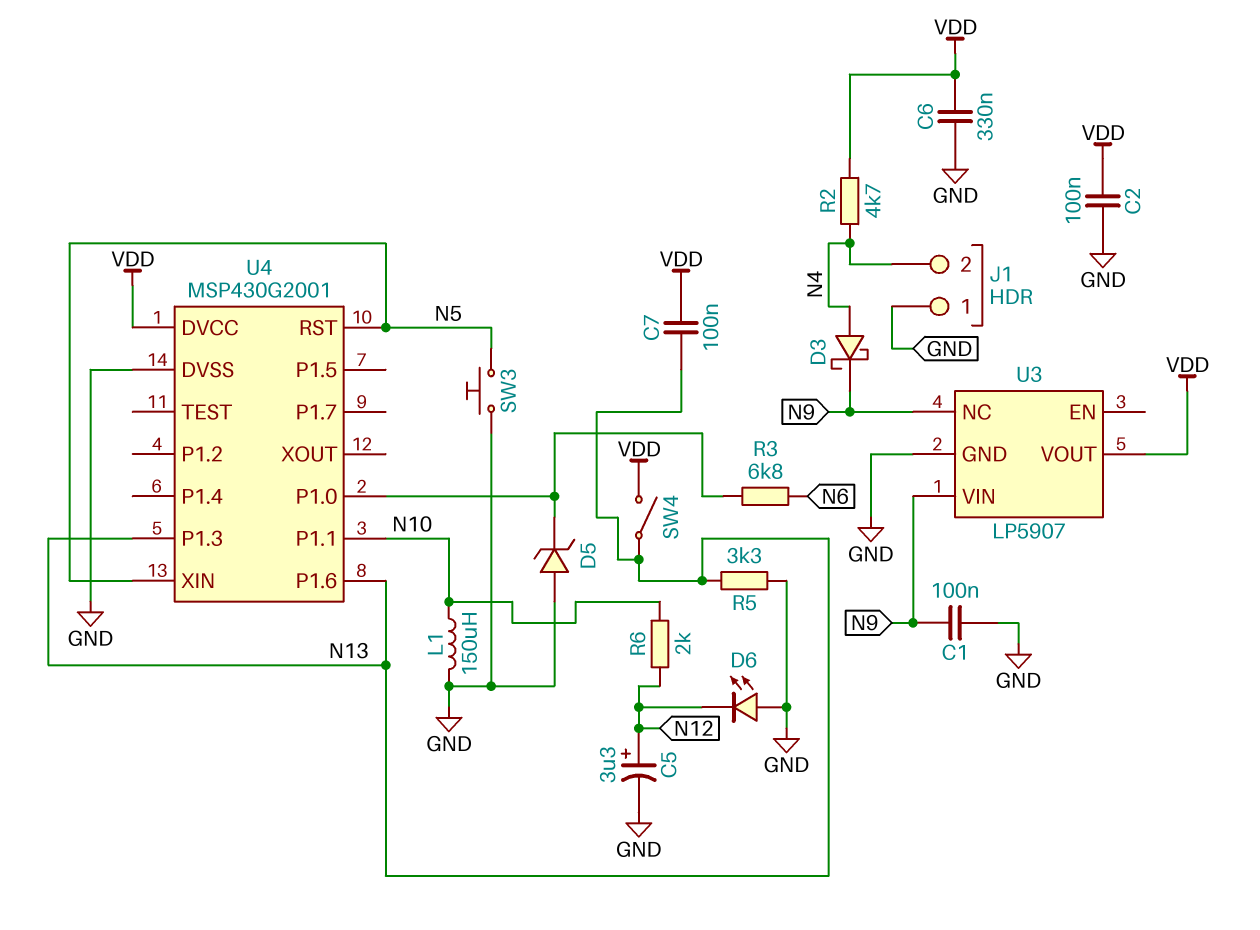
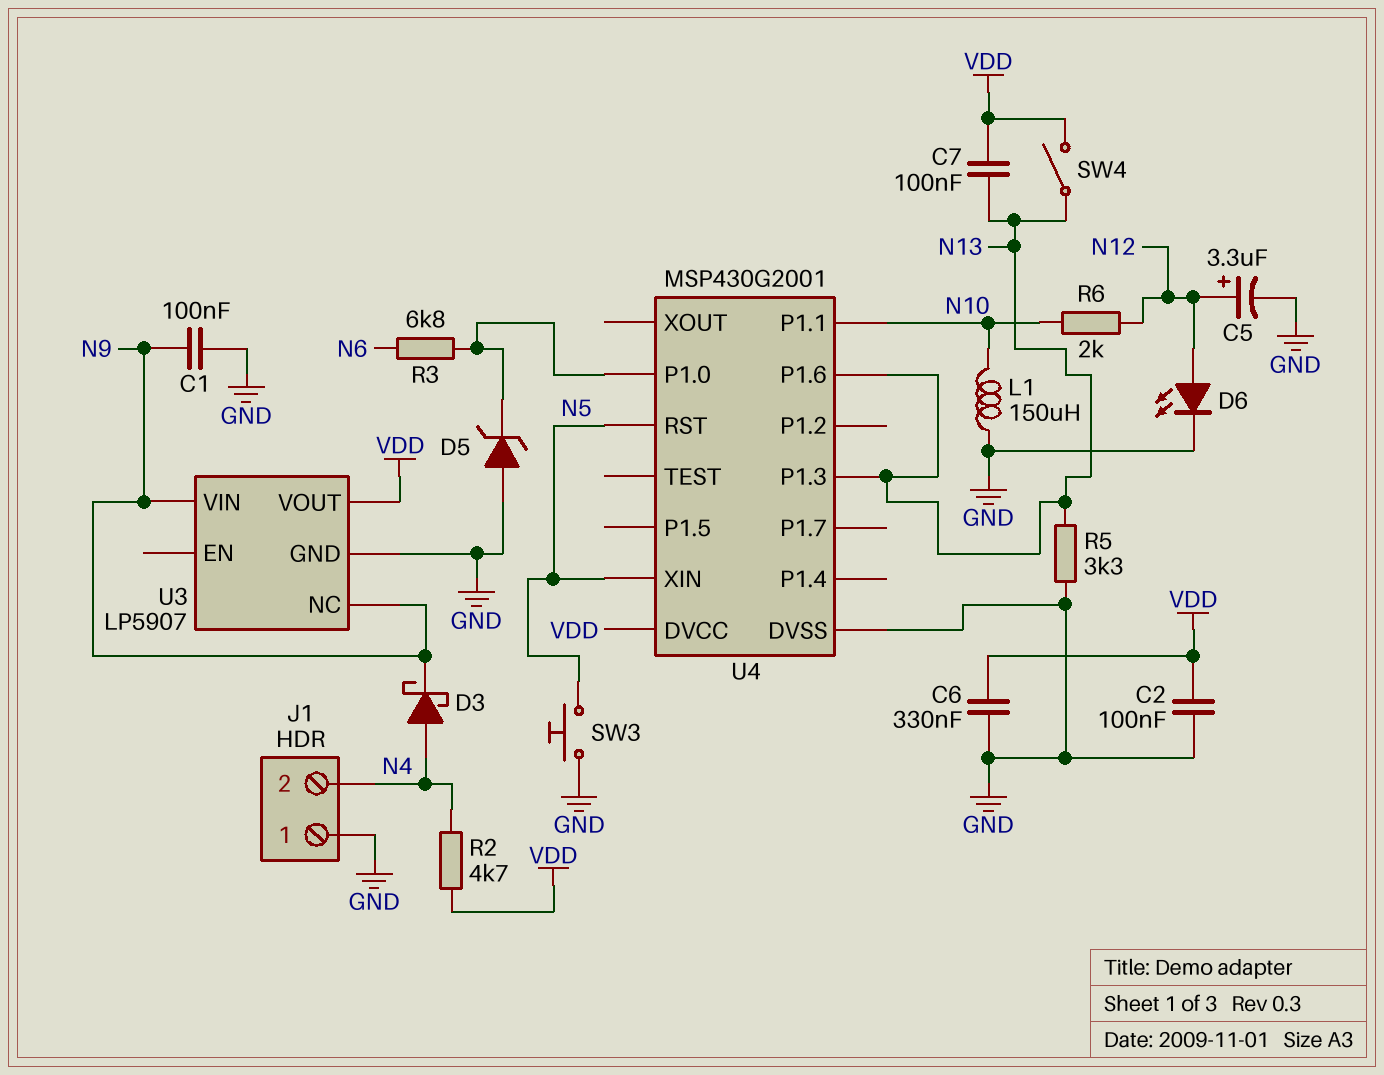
D6: LED (A GND, K N12) -> LED (A N12, K GND)

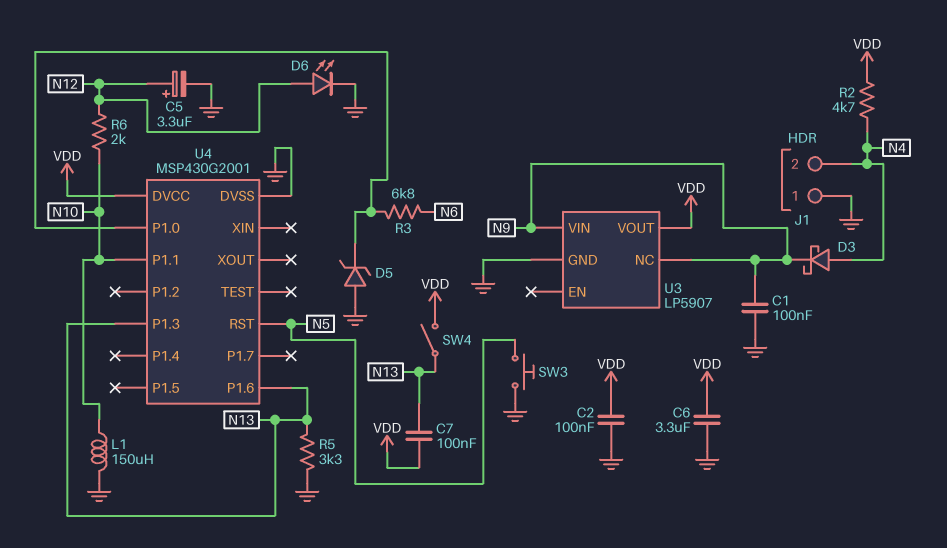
C6: 330nF (GND, VDD) -> 3.3uF (GND, VDD)
U4 pin XIN: N5 -> none

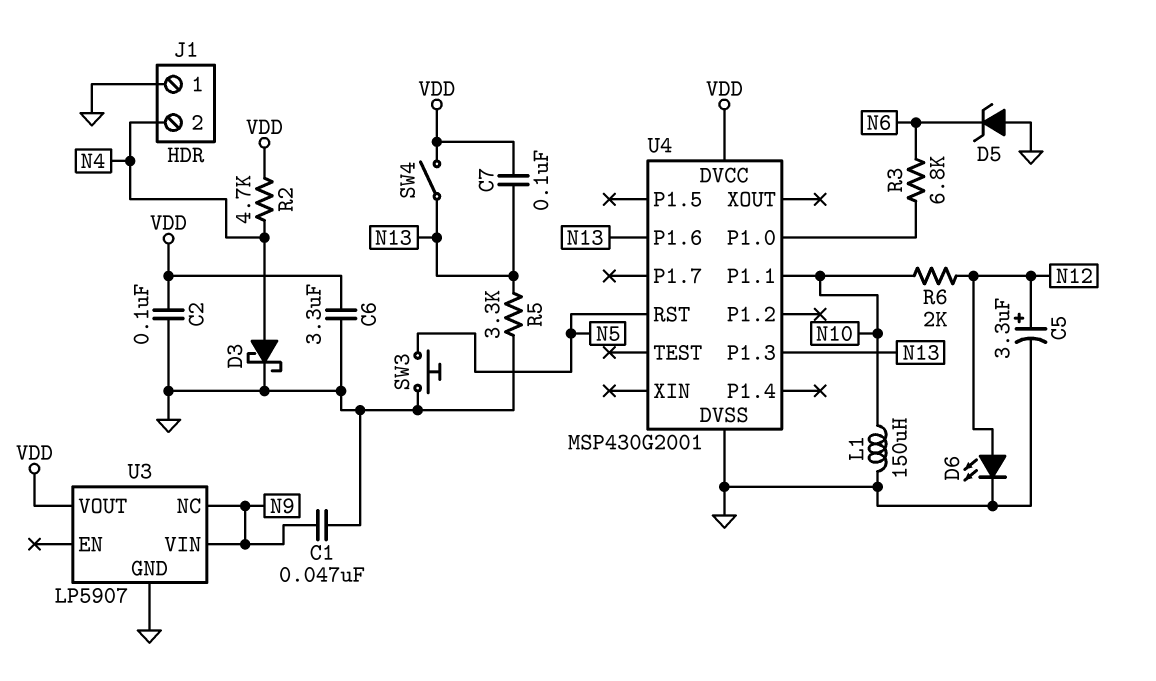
C1: 100nF (GND, N9) -> 47nF (GND, N9)
D3: schottky (A N4, K N9) -> schottky (A N4, K GND)
D5: zener (A GND, K U4/P1.0) -> zener (A GND, K N6)

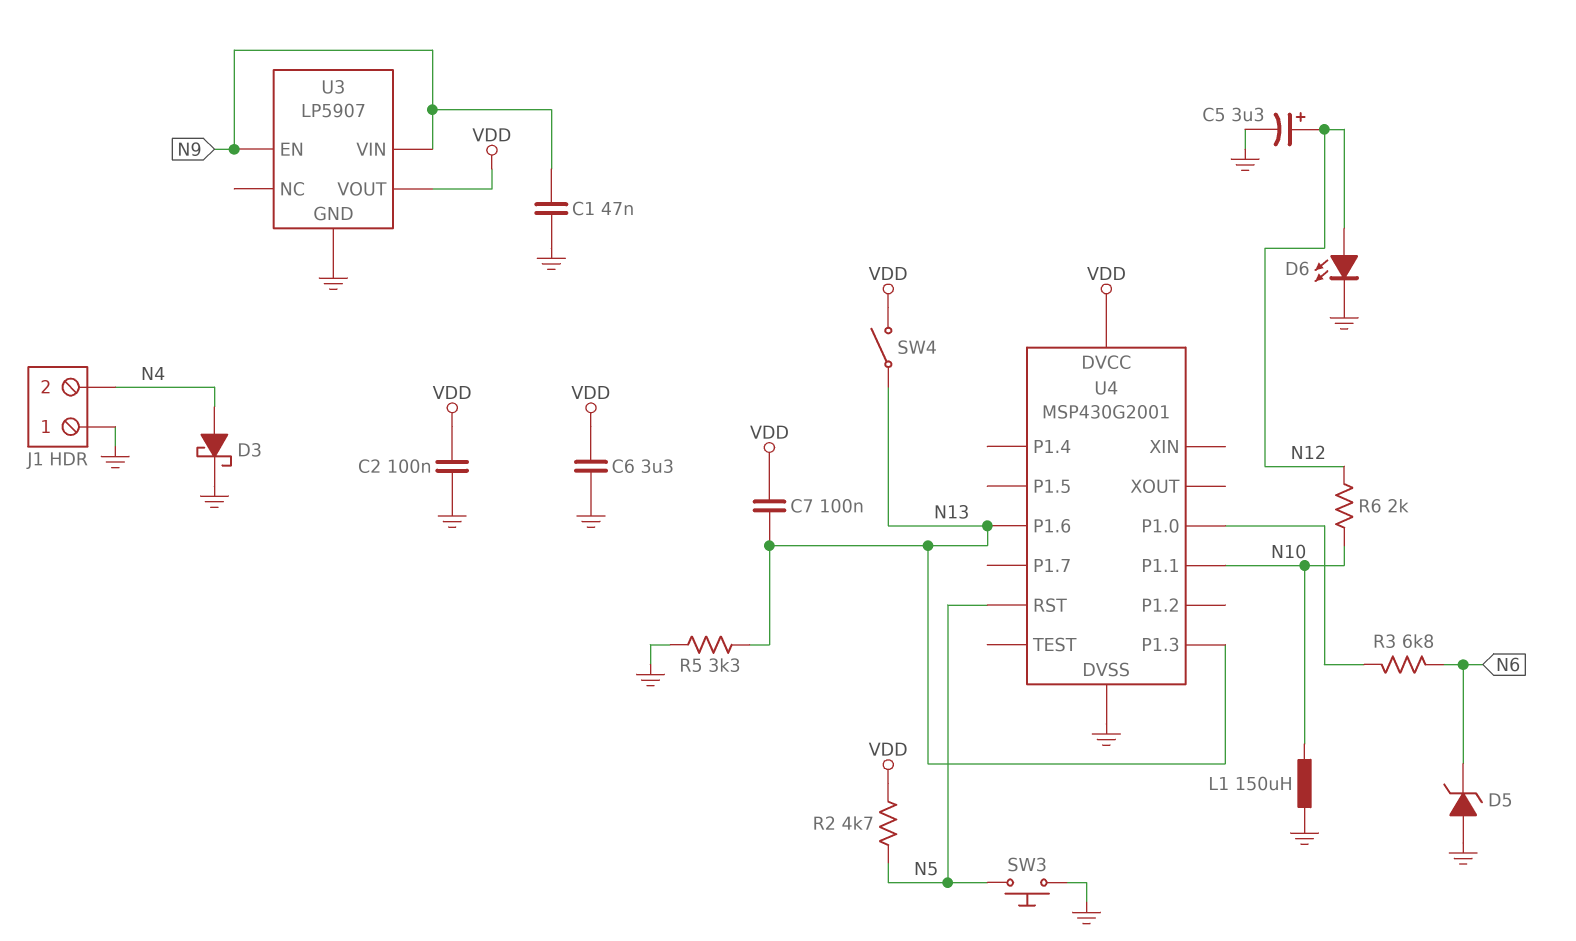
R2: 4.7k (N4, VDD) -> 4.7k (N5, VDD)
U3 pin EN: none -> N9
U3 pin NC: N9 -> none

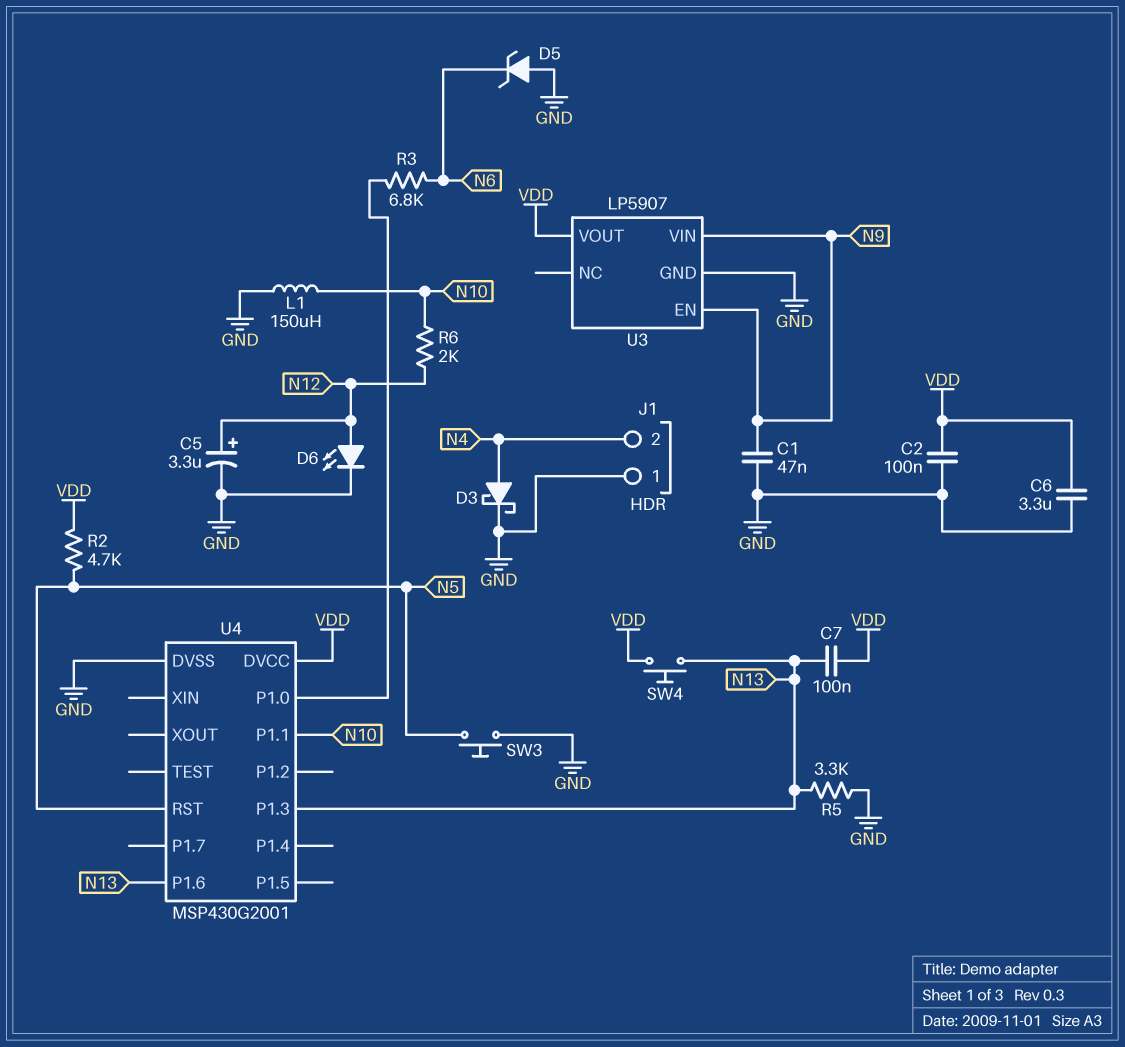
SW4: switch (N13, VDD) -> button (N13, VDD)

